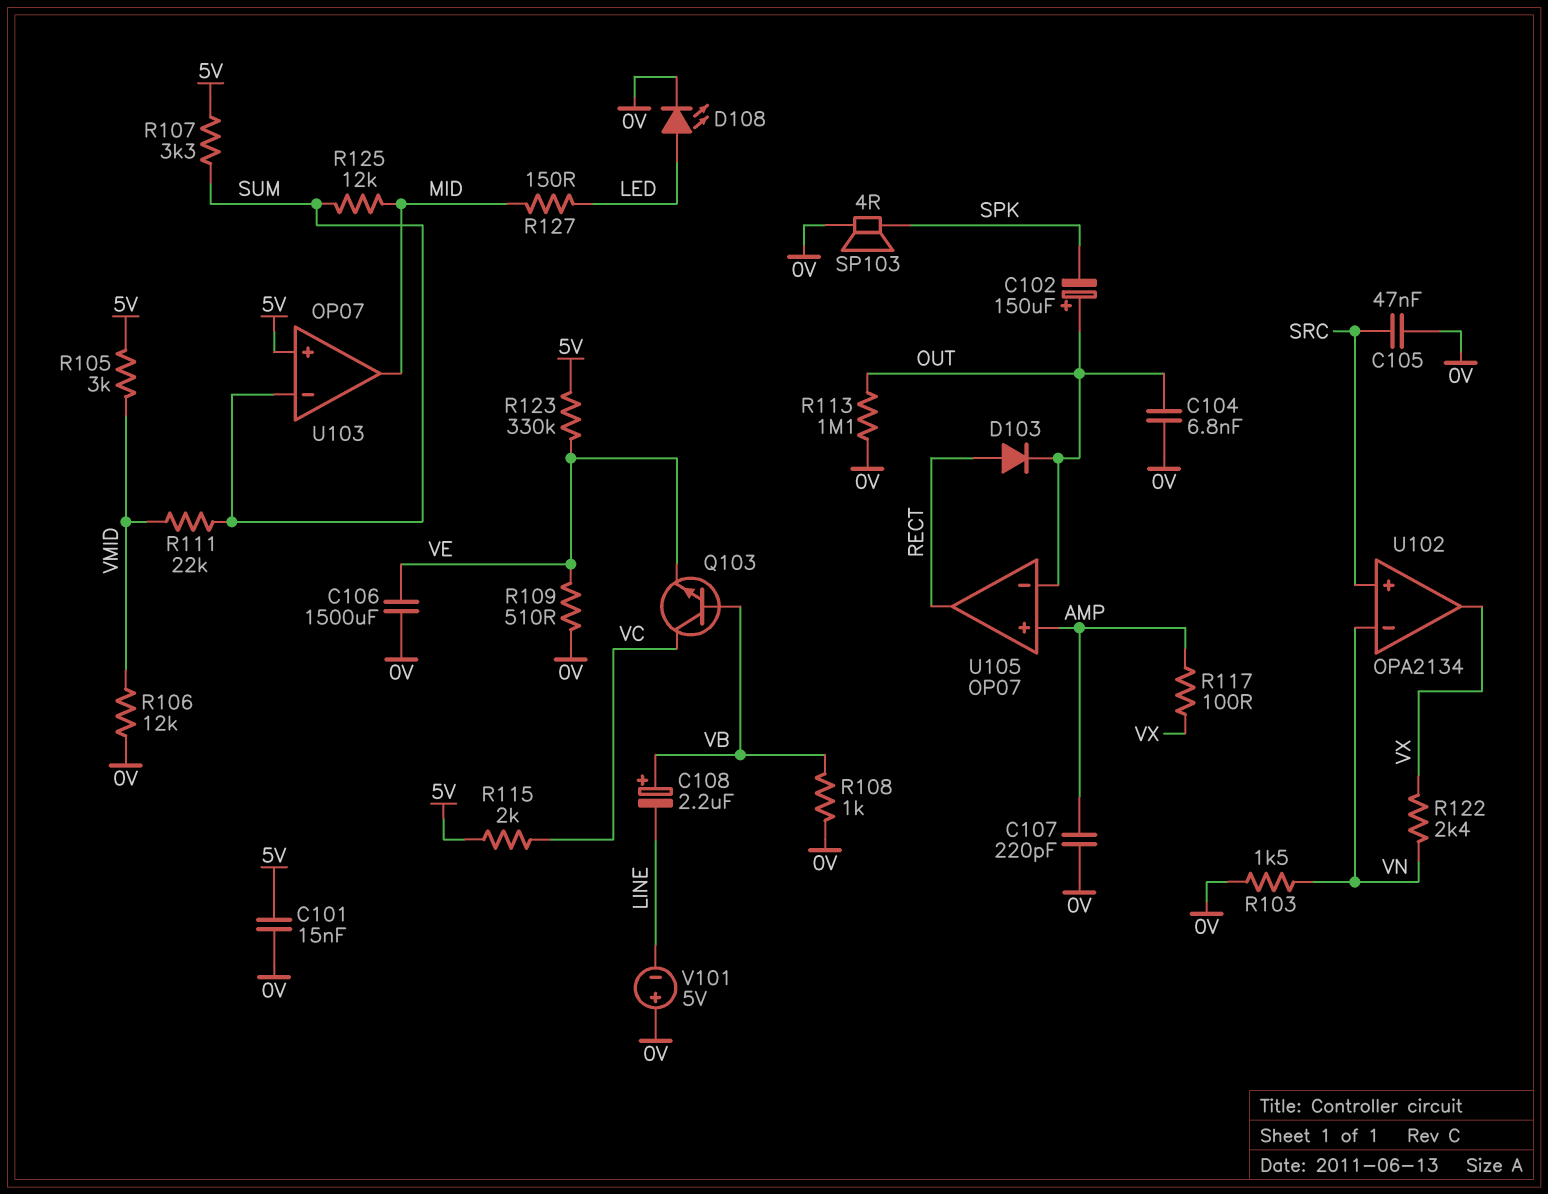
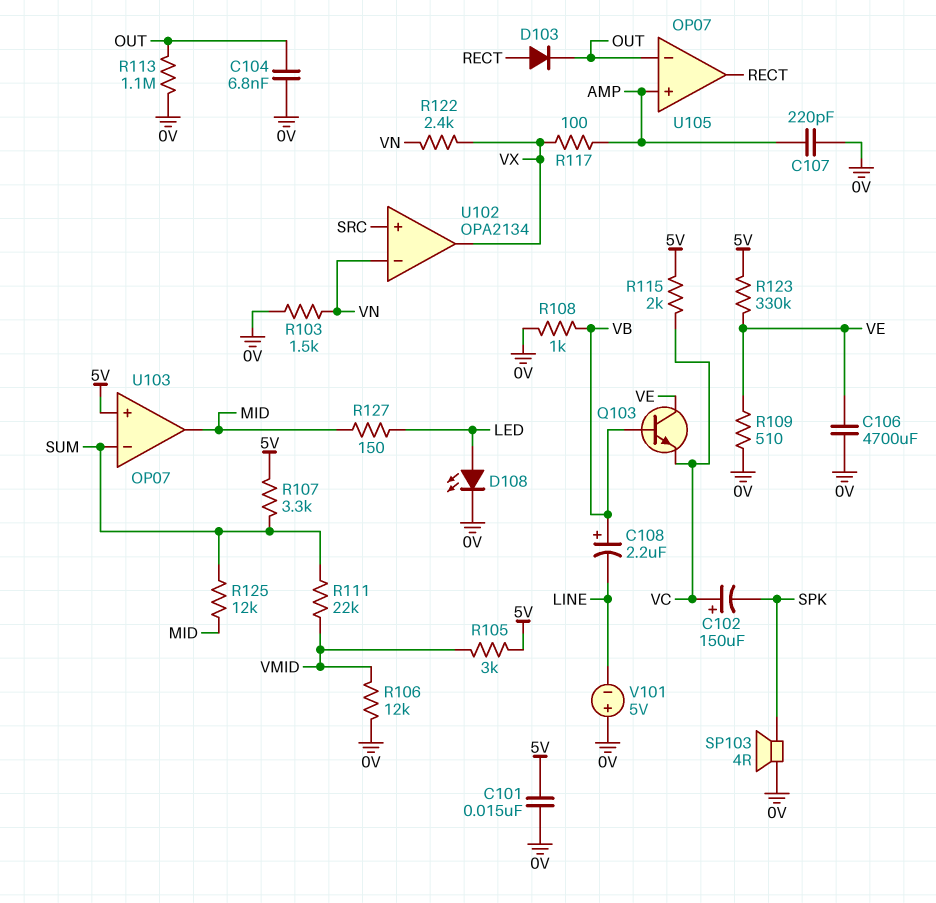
C102: 150uF (plus OUT, minus SPK) -> 150uF (plus VC, minus SPK)
C105: 47nF (0V, SRC) -> none
C106: 1500uF (0V, VE) -> 4700uF (0V, VE)
Q103: NPN (B VB, C VC, E VE) -> NPN (B VB, C VE, E VC)

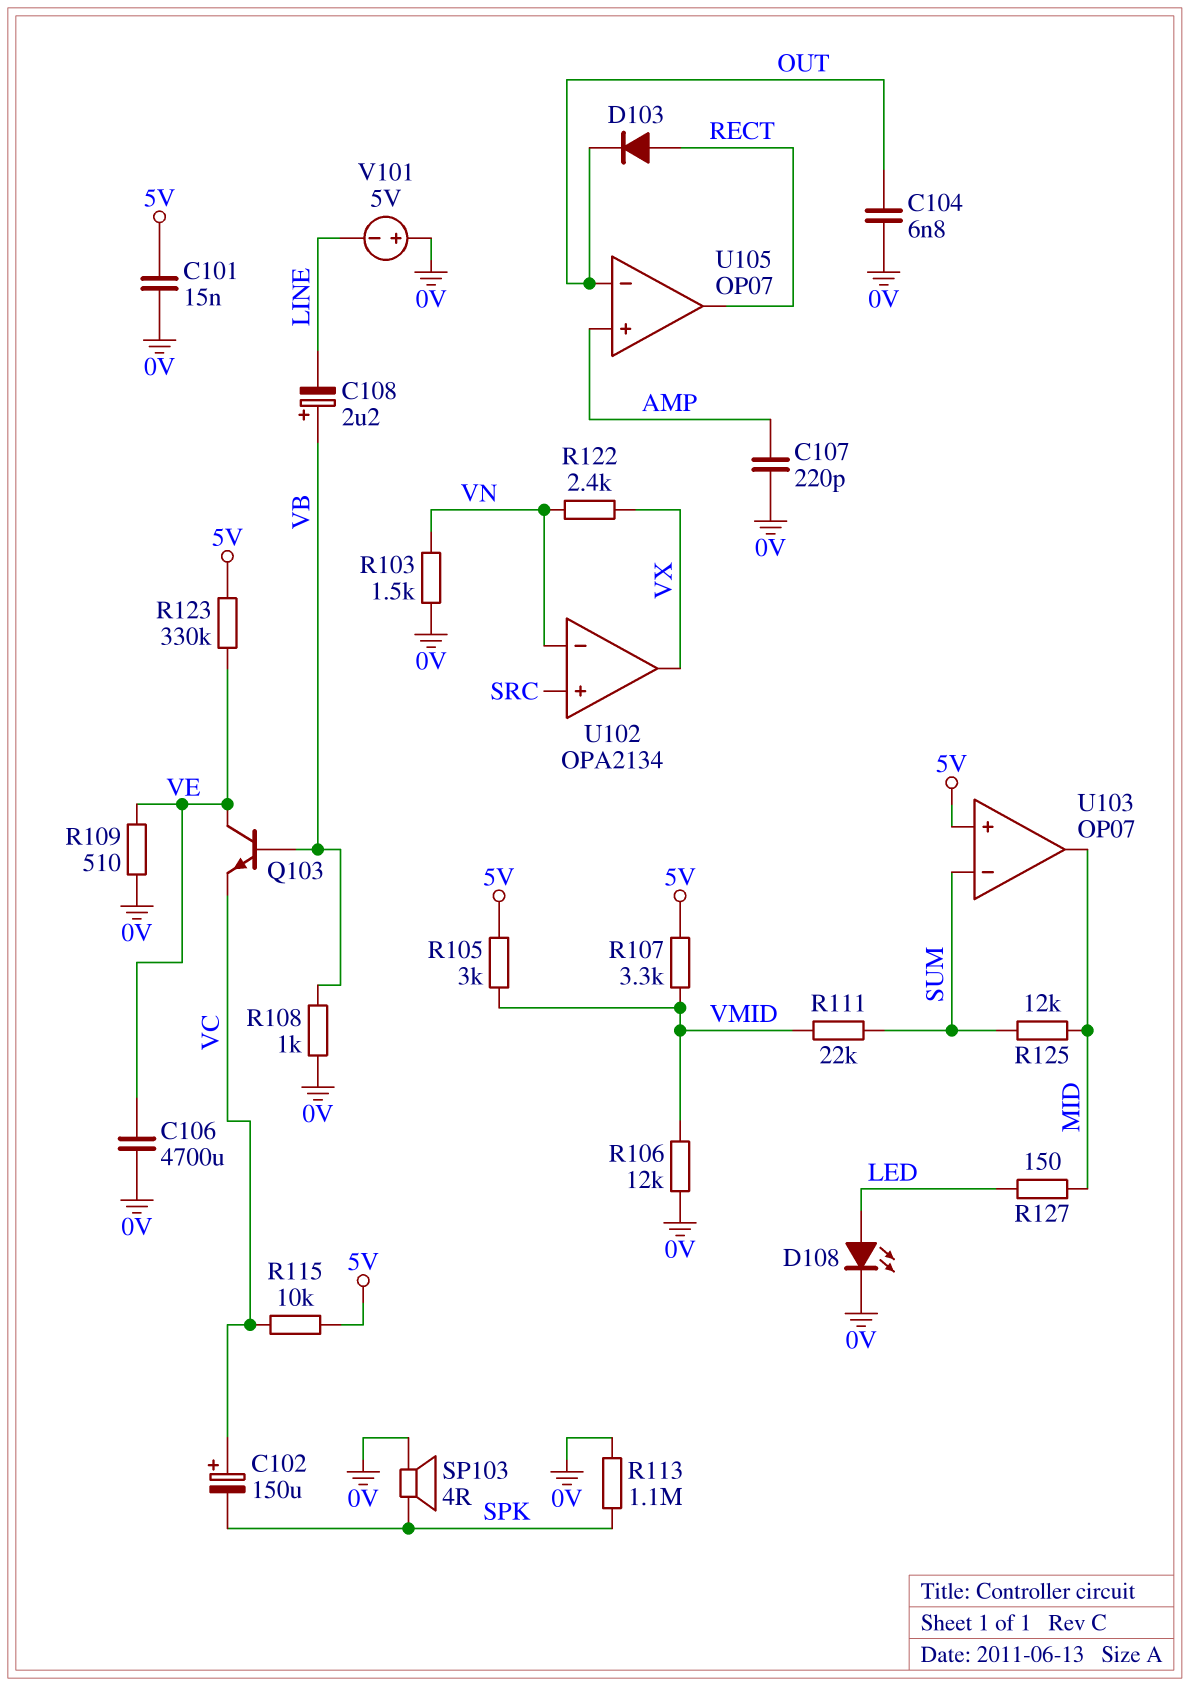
R107: 3.3k (5V, SUM) -> 3.3k (5V, VMID)
R113: 1.1M (0V, OUT) -> 1.1M (0V, SPK)
R115: 2k (5V, VC) -> 10k (5V, VC)
R117: 100 (AMP, VX) -> none

